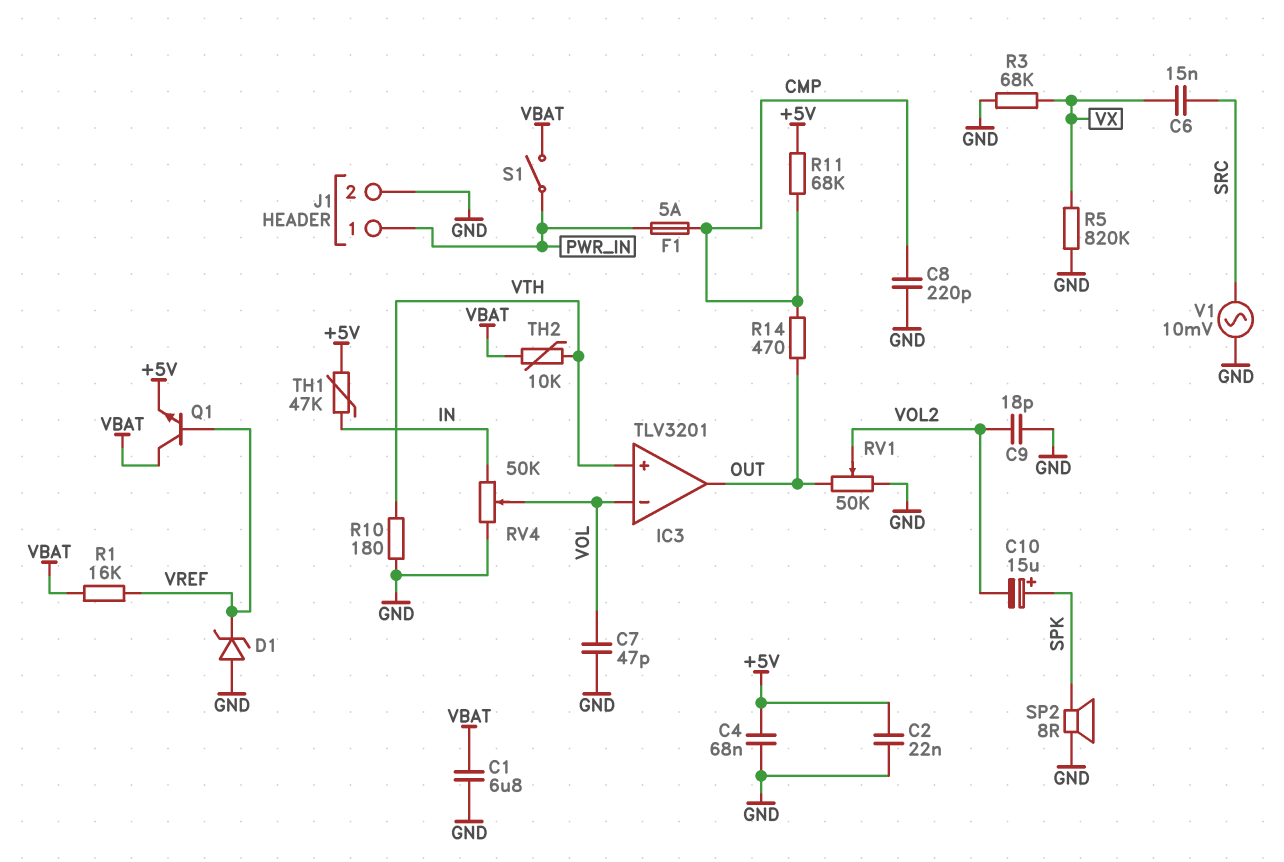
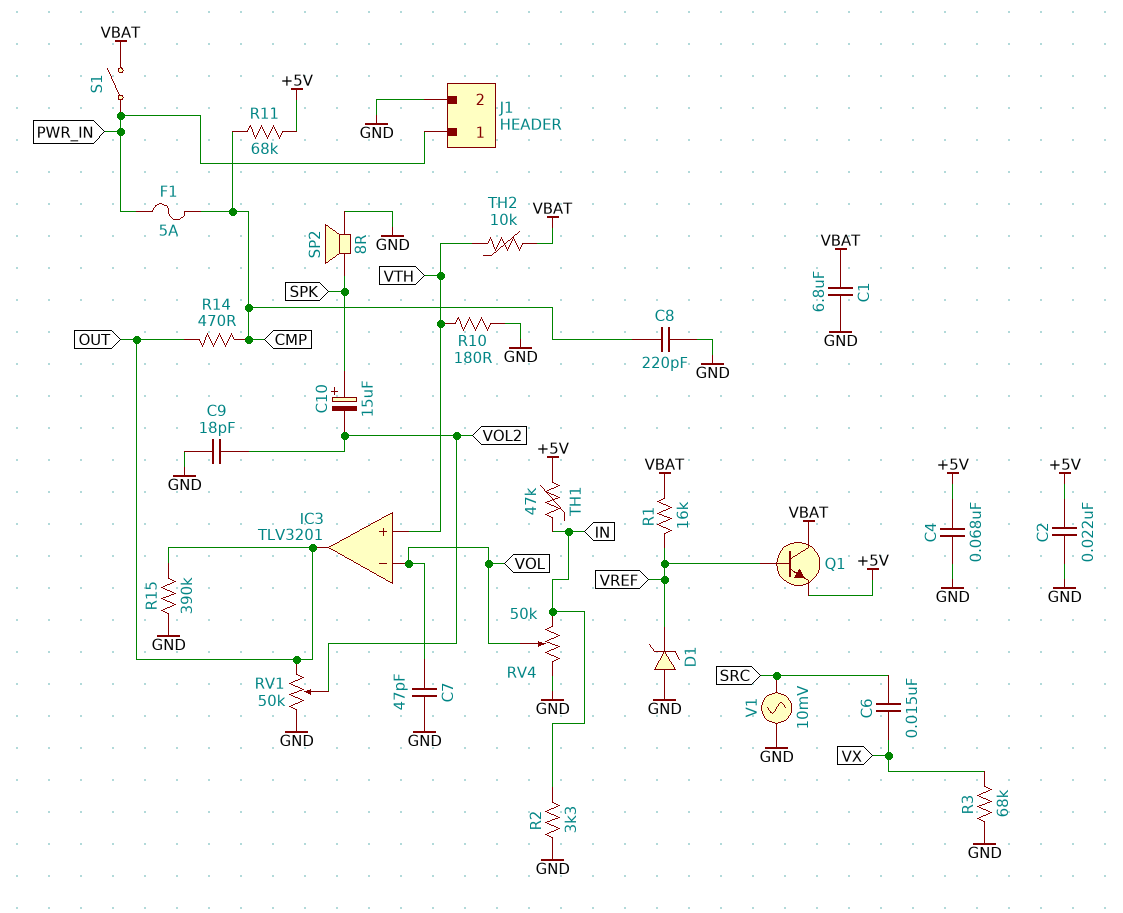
R2: none -> 3.3k (GND, IN)
R5: 820k (GND, VX) -> none
R15: none -> 390k (GND, OUT)

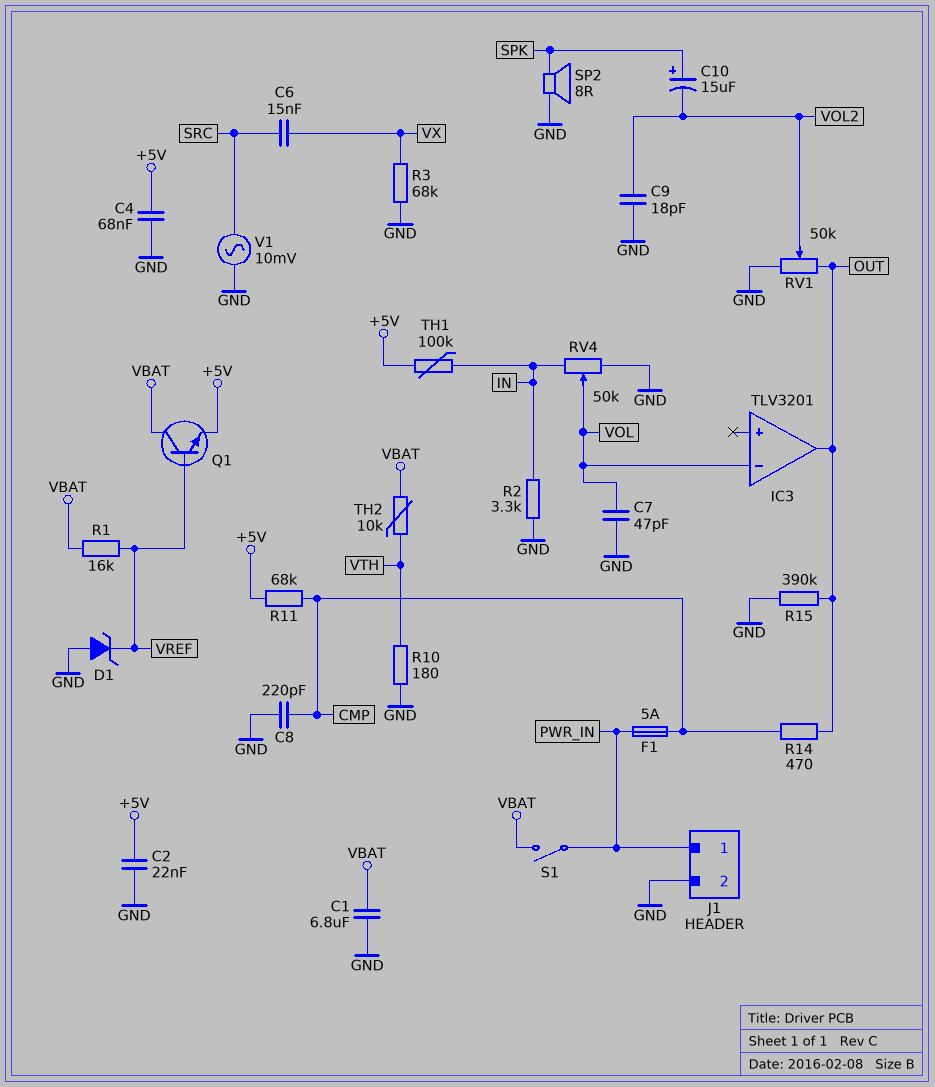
IC3 pin in+: VTH -> none
TH1: 47k (+5V, IN) -> 100k (+5V, IN)

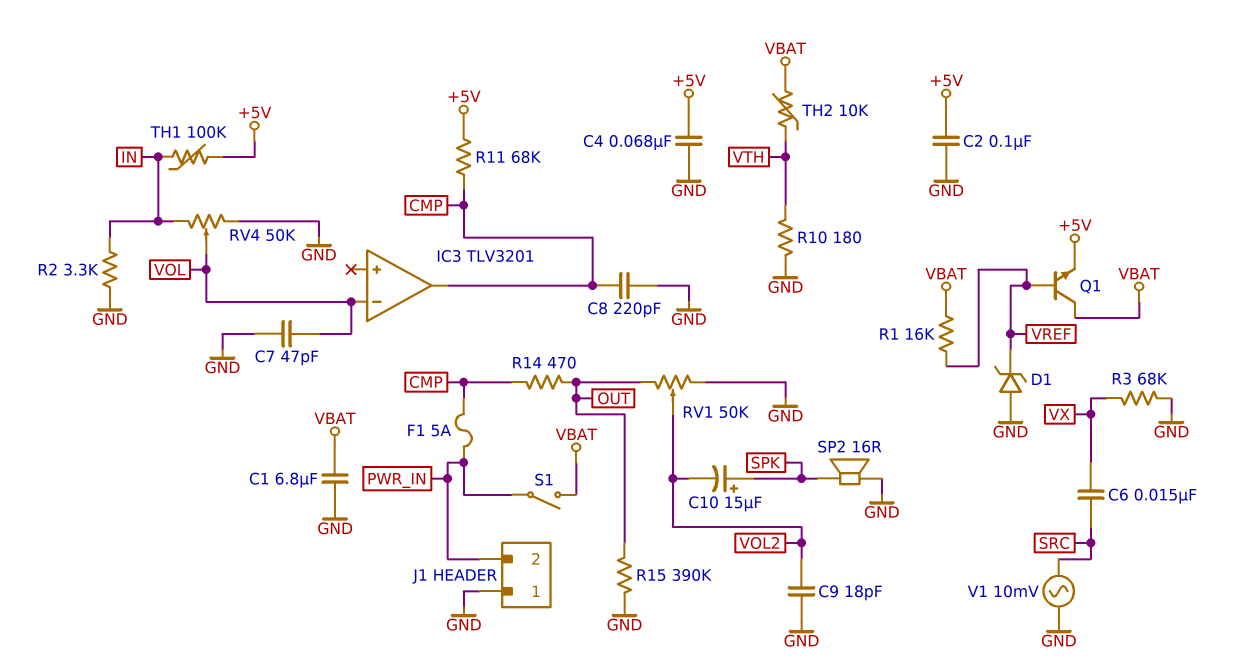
C2: 22nF (+5V, GND) -> 100nF (+5V, GND)
IC3 pin out: OUT -> CMP
J1 pin 1: PWR_IN -> GND
J1 pin 2: GND -> PWR_IN
SP2: speaker 8R (GND, SPK) -> speaker 16R (GND, SPK)

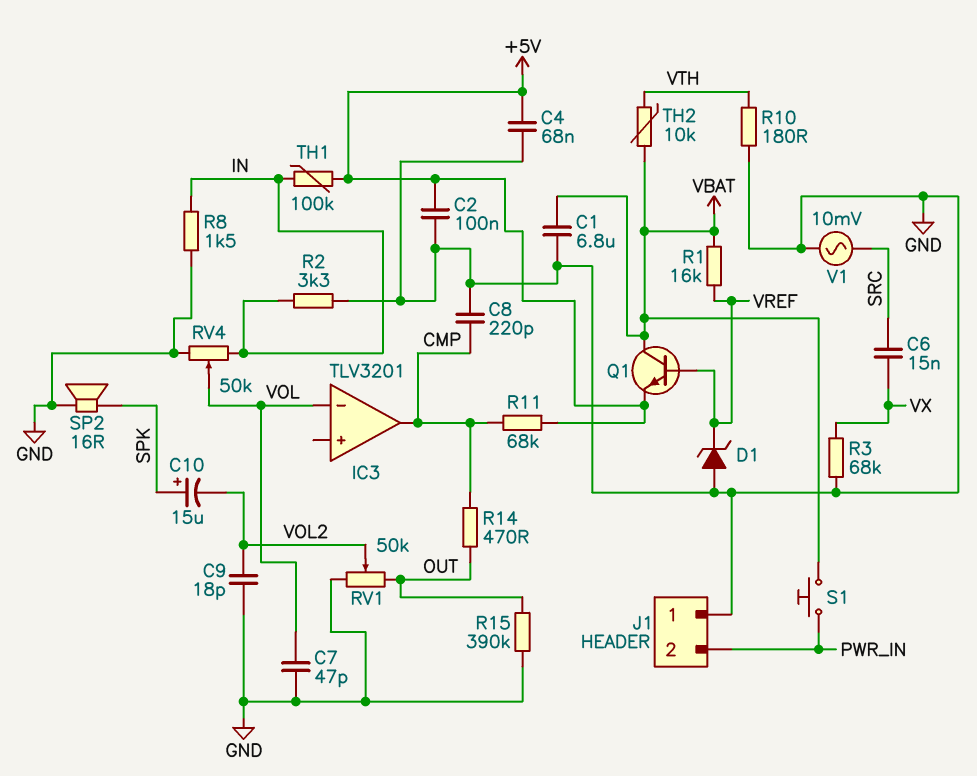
F1: 5A (CMP, PWR_IN) -> none
R8: none -> 1.5k (GND, IN)
S1: switch (PWR_IN, VBAT) -> button (PWR_IN, VBAT)

